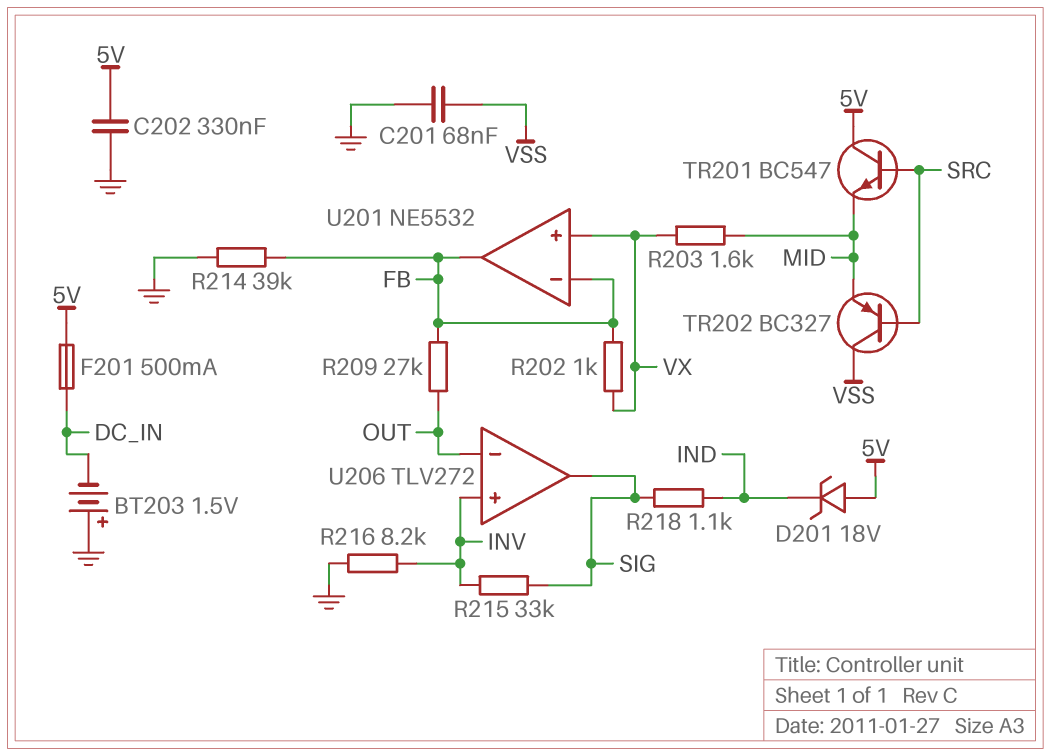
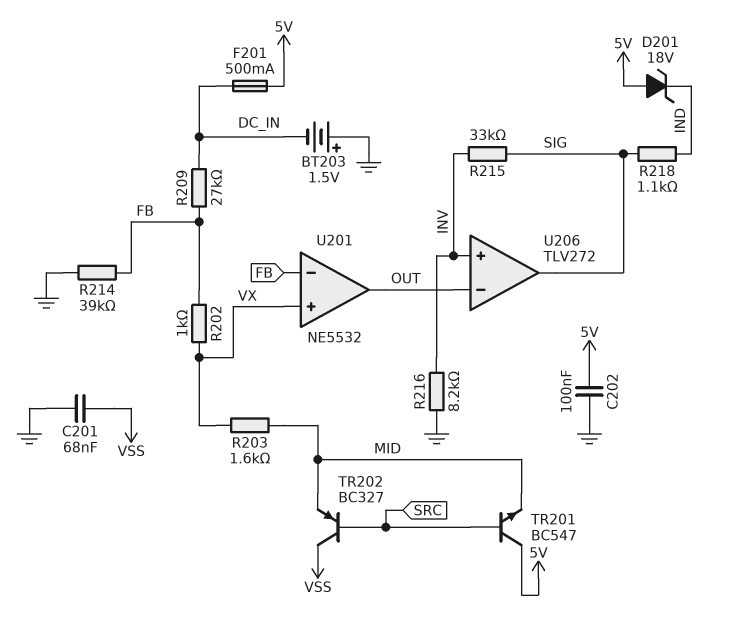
C202: 330nF (5V, GND) -> 100nF (5V, GND)
R209: 27k (FB, OUT) -> 27k (DC_IN, FB)
U201 pin out: FB -> OUT

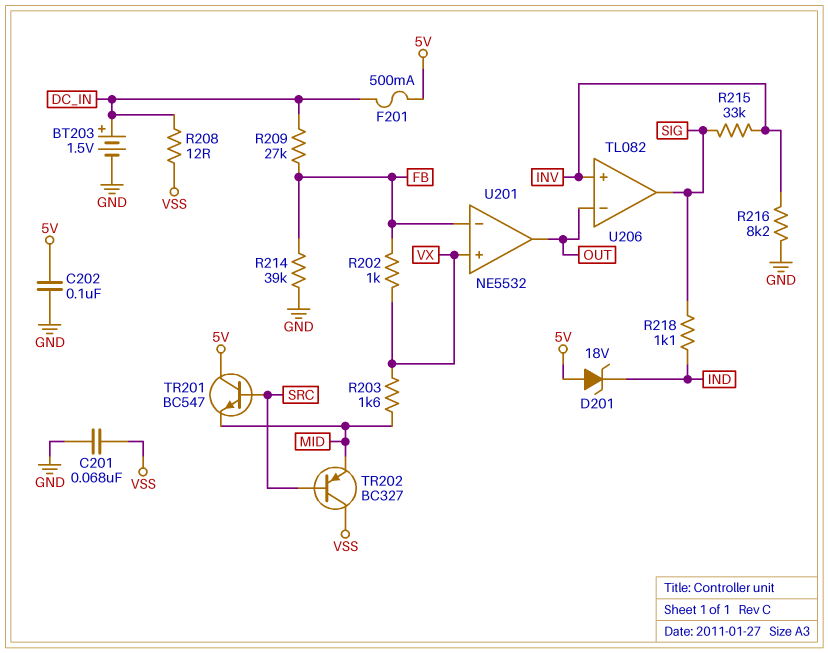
BT203: 1.5V (plus GND, minus DC_IN) -> 1.5V (plus DC_IN, minus GND)
R208: none -> 12 (DC_IN, VSS)
U206: TLV272 -> TL082

